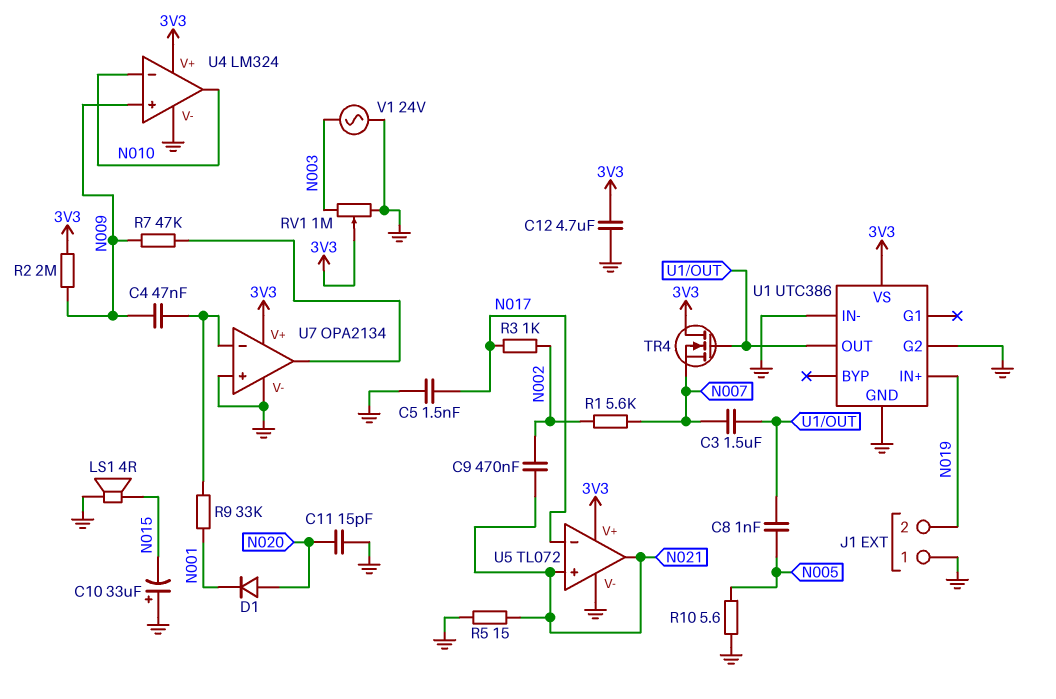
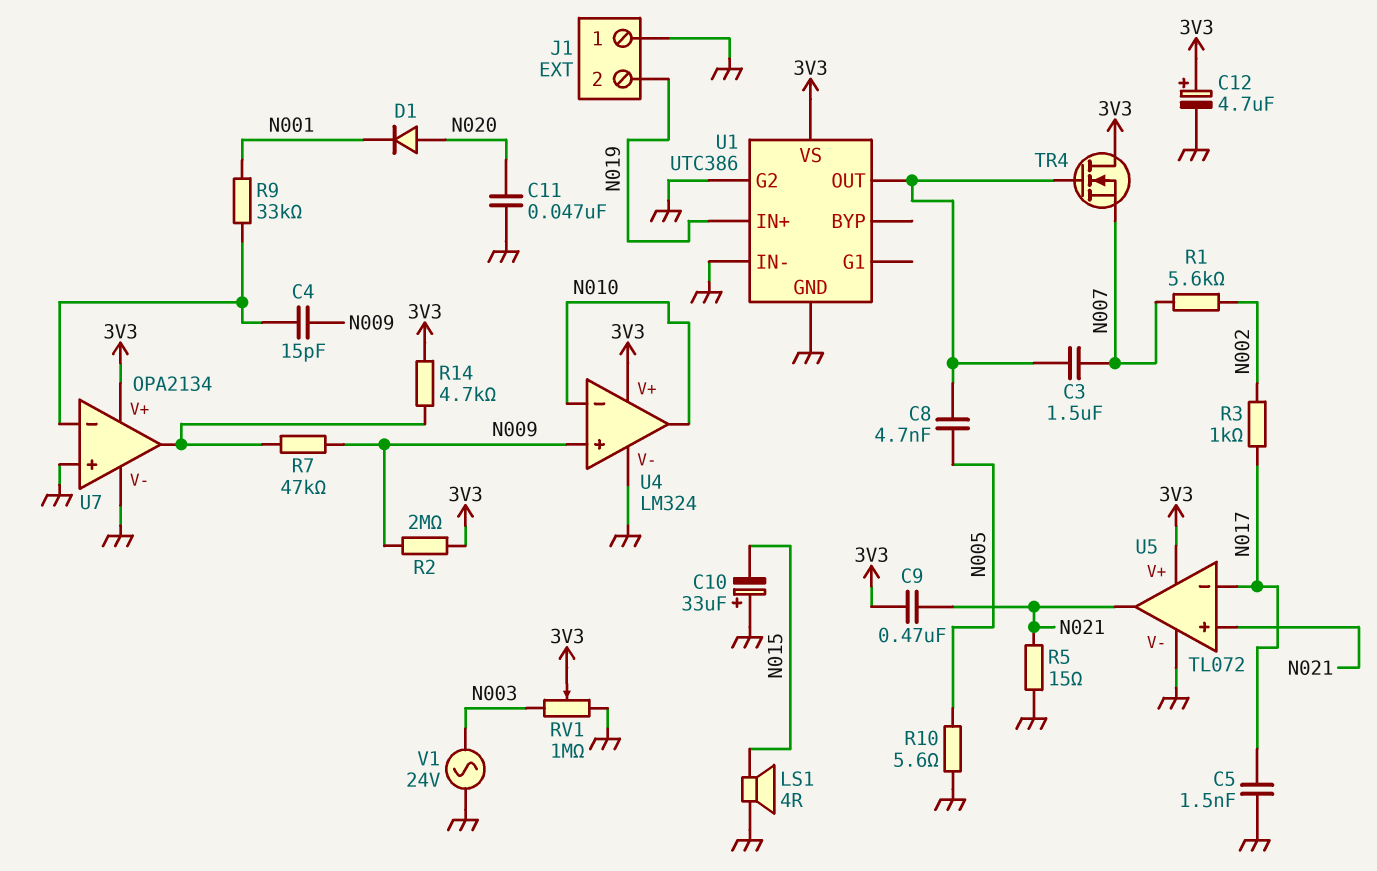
C4: 47nF (N009, U7/in-) -> 15pF (N009, U7/in-)
C8: 1nF (N005, U1/OUT) -> 4.7nF (N005, U1/OUT)
C9: 470nF (N002, N021) -> 470nF (3V3, N021)
C11: 15pF (GND, N020) -> 47nF (GND, N020)
C12: 4.7uF (3V3, GND) -> 4.7uF (plus 3V3, minus GND)
R14: none -> 4.7k (3V3, U7/out)

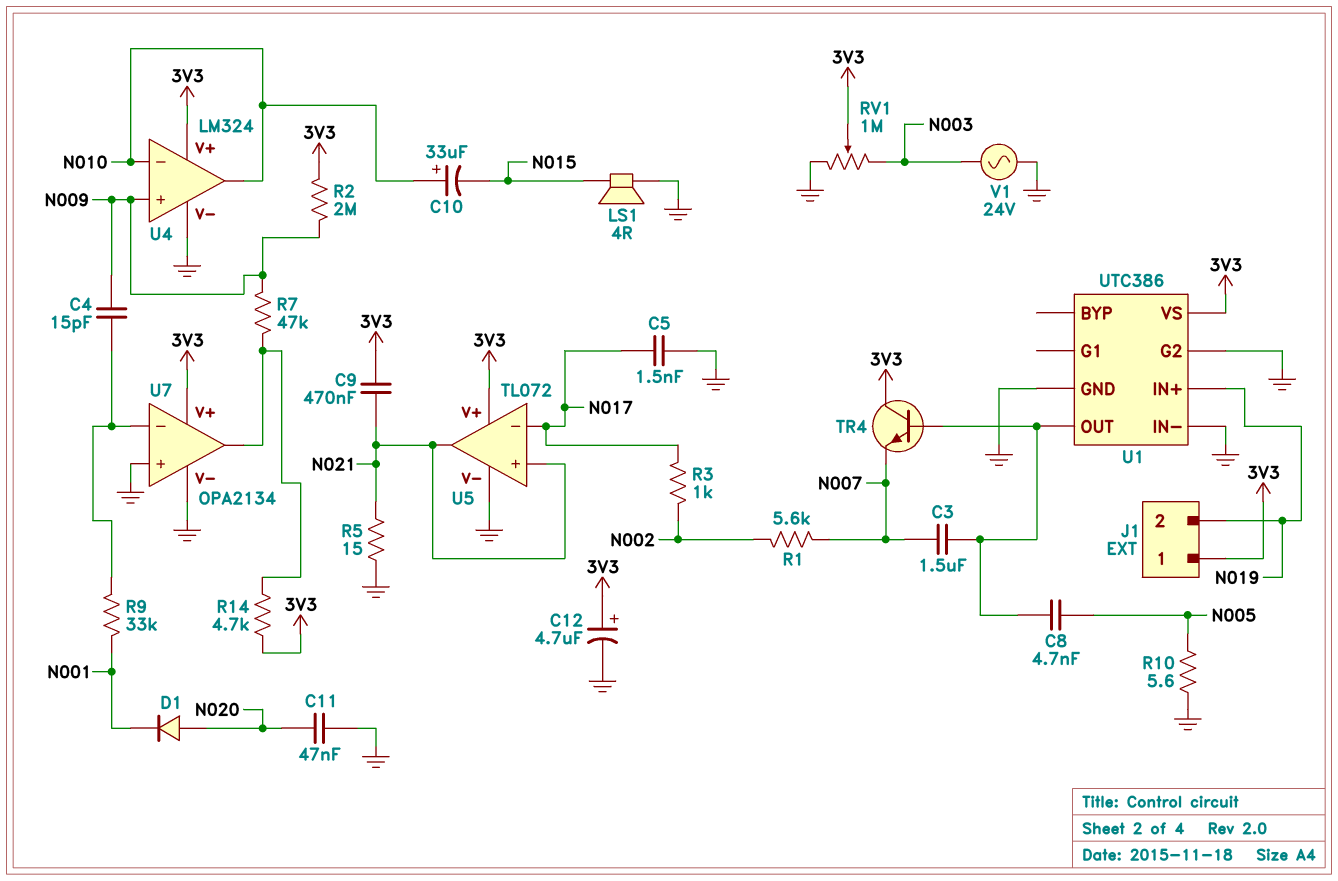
C10: 33uF (plus GND, minus N015) -> 33uF (plus N010, minus N015)
J1 pin 1: GND -> 3V3
TR4: NMOS (G U1/OUT, D 3V3, S N007) -> NPN (B U1/OUT, C 3V3, E N007)

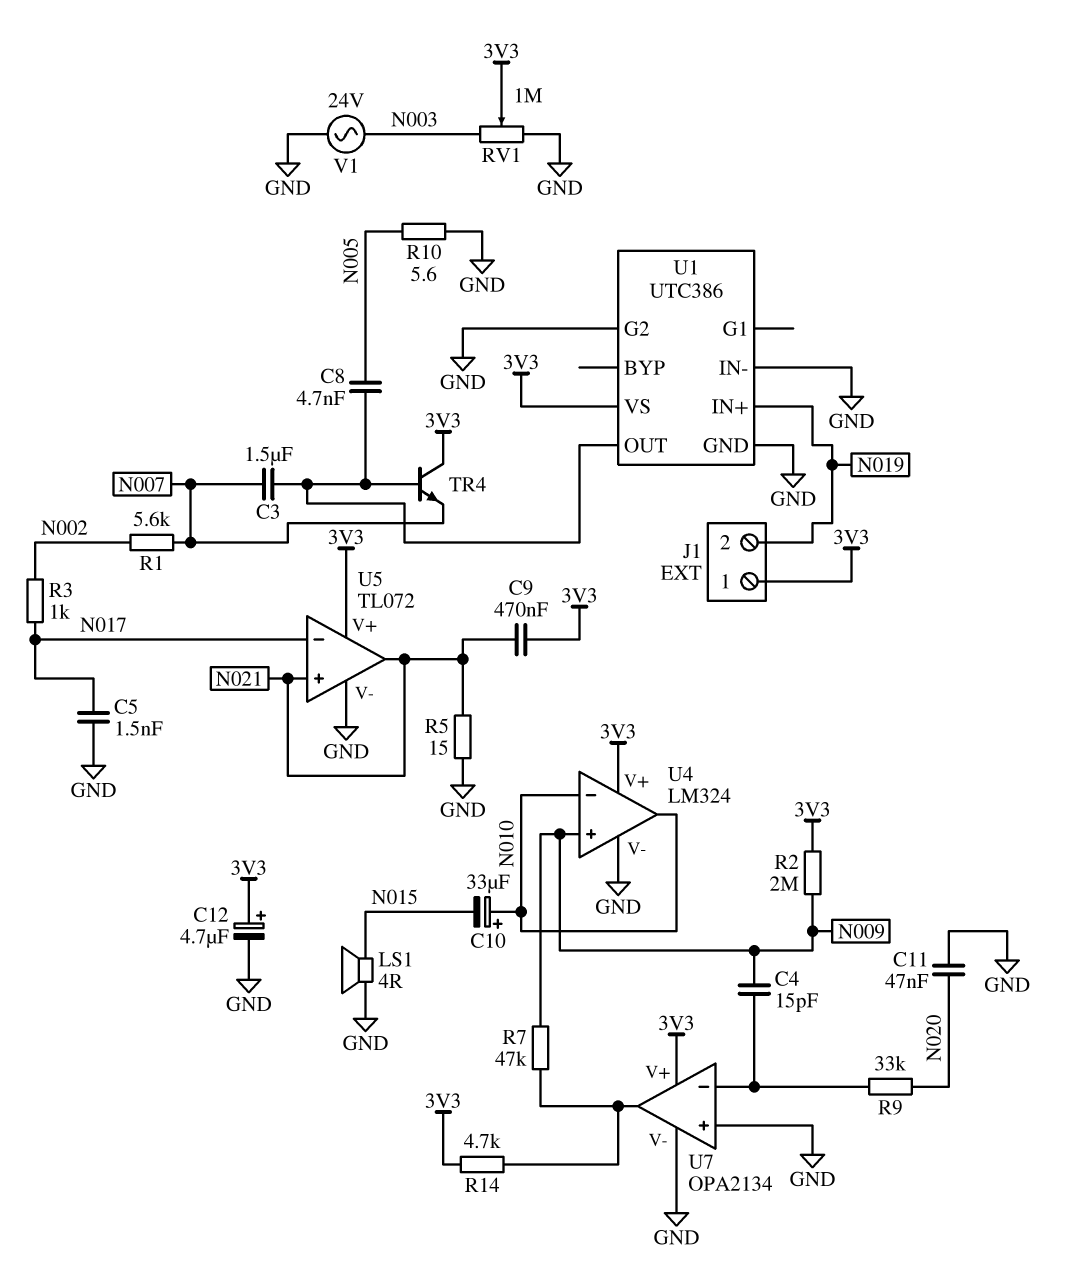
D1: diode (A N020, K N001) -> none
R9: 33k (N001, U7/in-) -> 33k (N020, U7/in-)

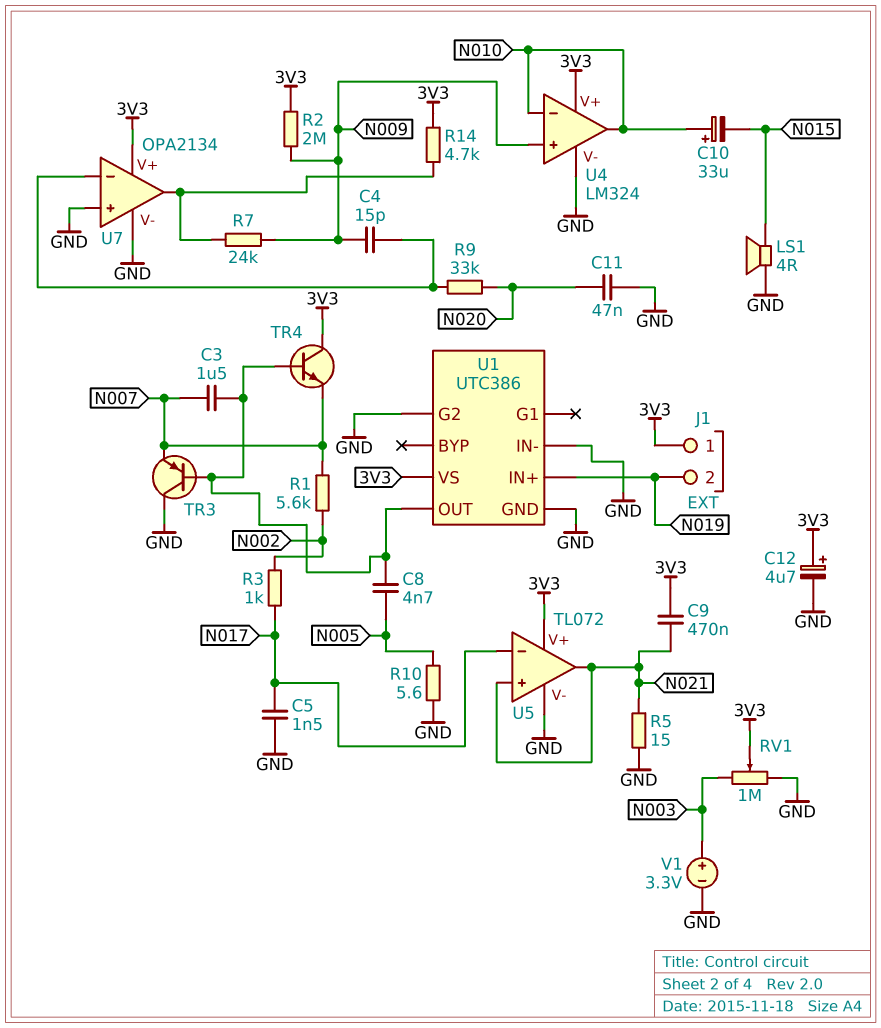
R7: 47k (N009, U7/out) -> 24k (N009, U7/out)
TR3: none -> PNP (B U1/OUT, C GND, E N007)
V1: AC 24V (GND, N003) -> 3.3V (plus N003, minus GND)

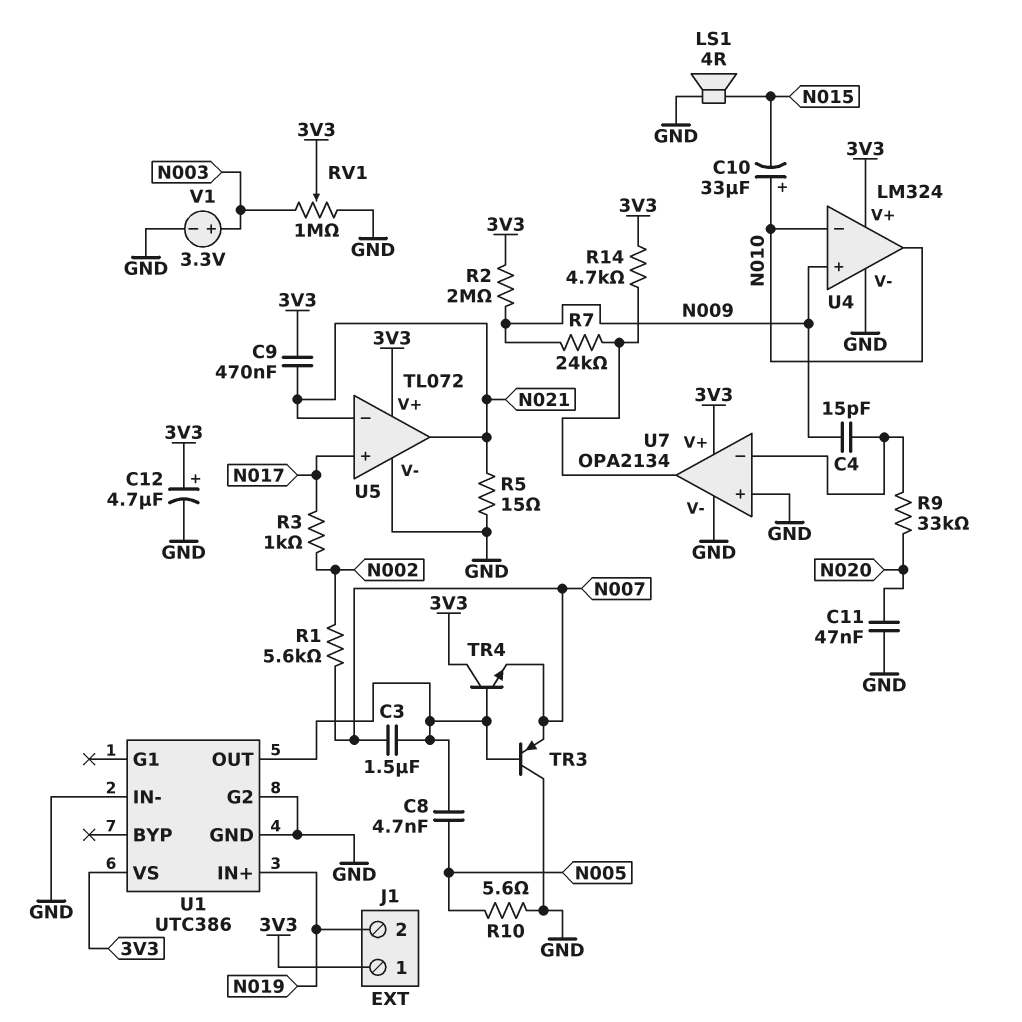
C5: 1.5nF (GND, N017) -> none
U5 pin in+: N021 -> N017
U5 pin in-: N017 -> N021

